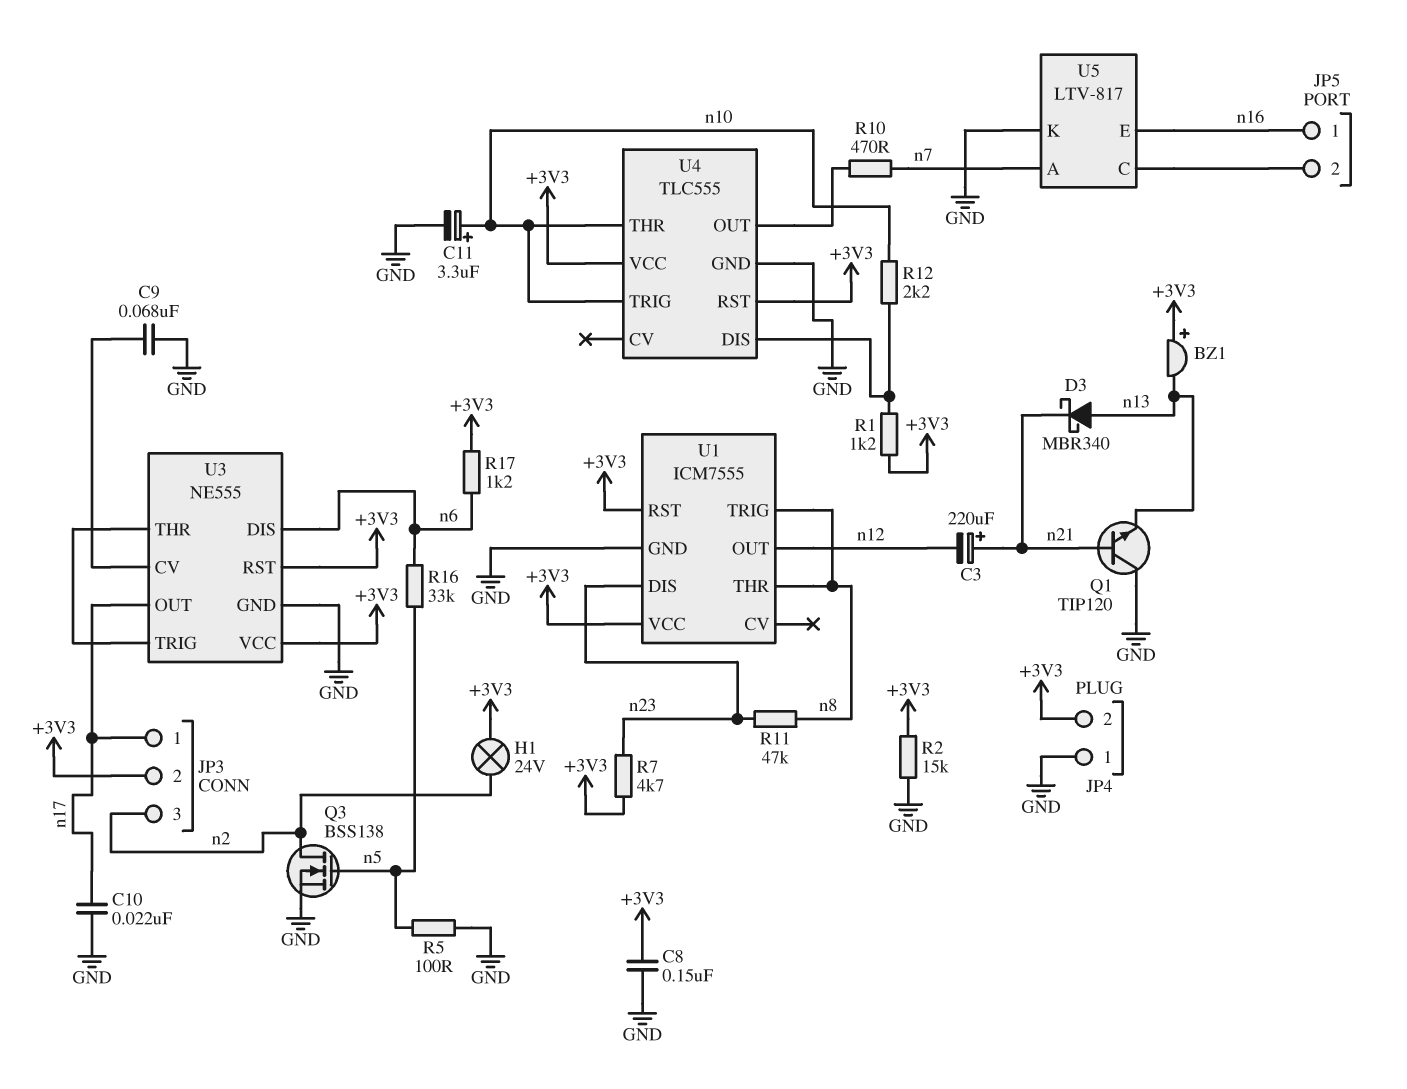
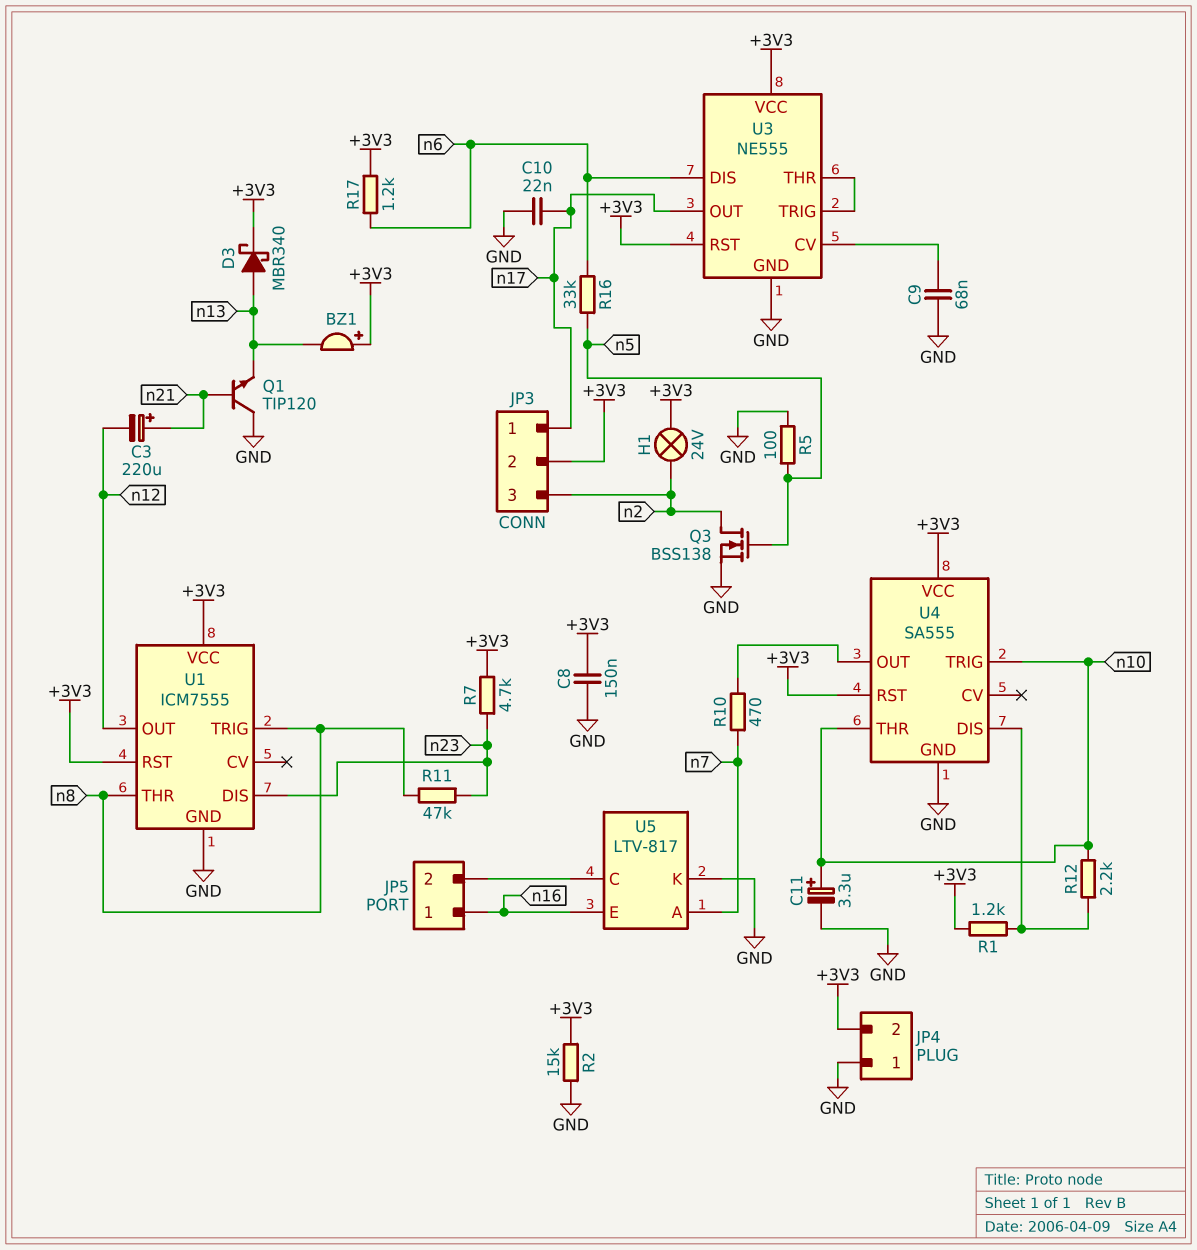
D3: schottky MBR340 (A n13, K n21) -> schottky MBR340 (A n13, K +3V3)
U4: TLC555 -> SA555

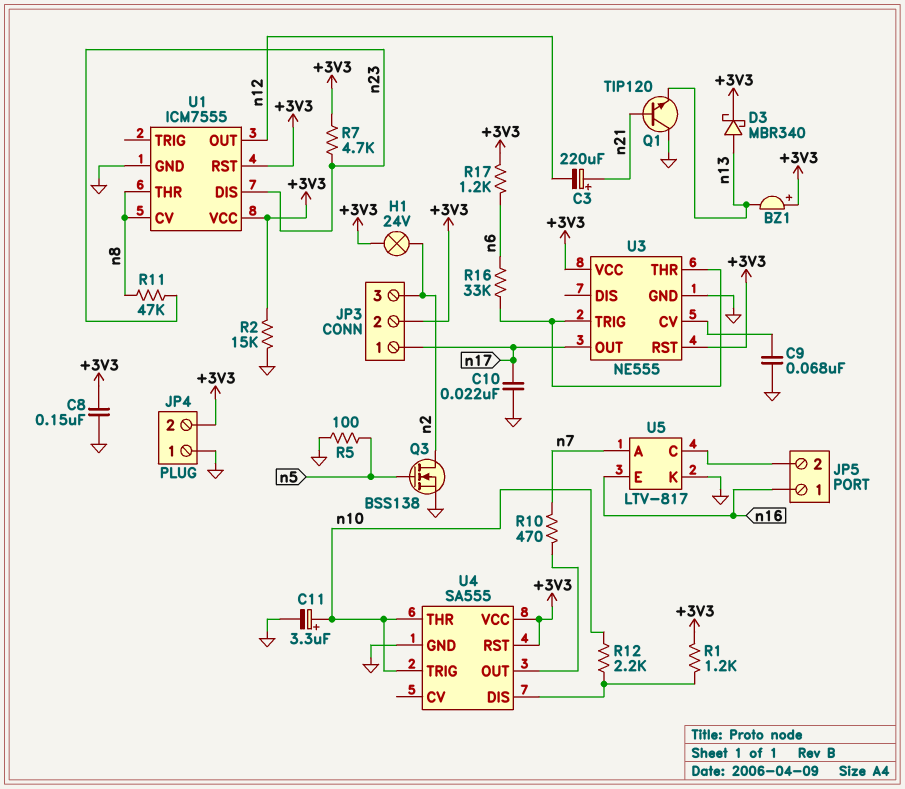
R16: 33k (n5, n6) -> 33k (U3/THR, n6)
U1 pin CV: none -> n8
U1 pin TRIG: n8 -> none
U3 pin DIS: n6 -> none

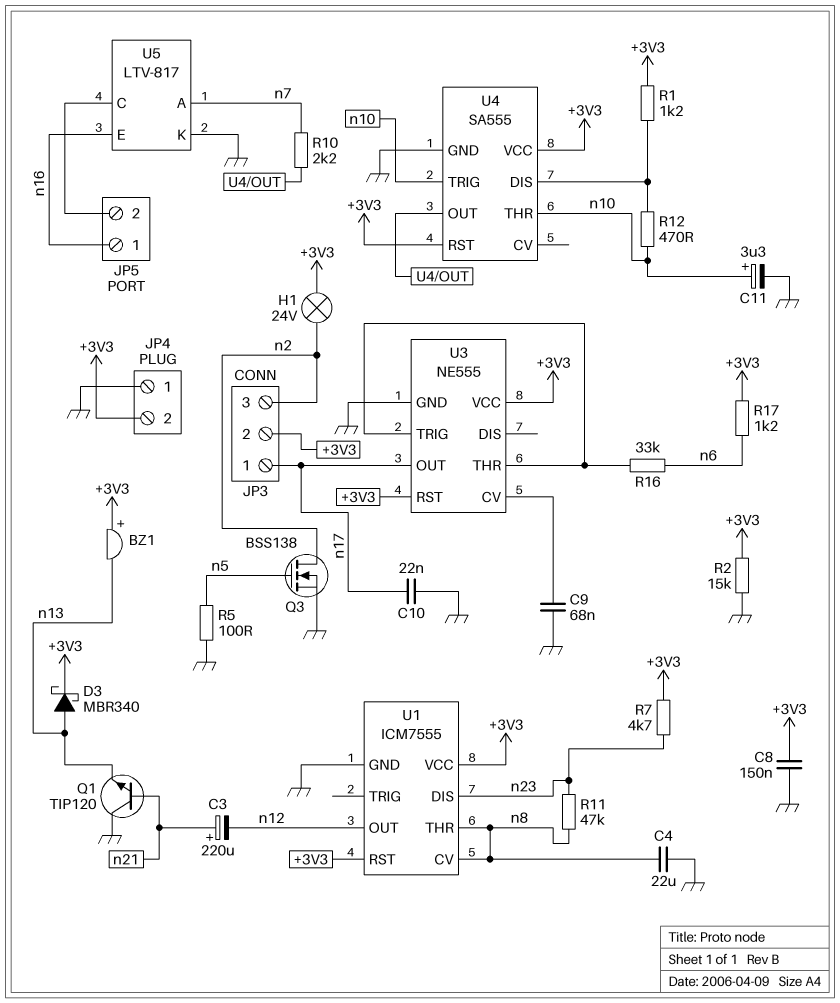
C4: none -> 22uF (GND, n8)
R10: 470 (U4/OUT, n7) -> 2.2k (U4/OUT, n7)
R12: 2.2k (U4/DIS, n10) -> 470 (U4/DIS, n10)

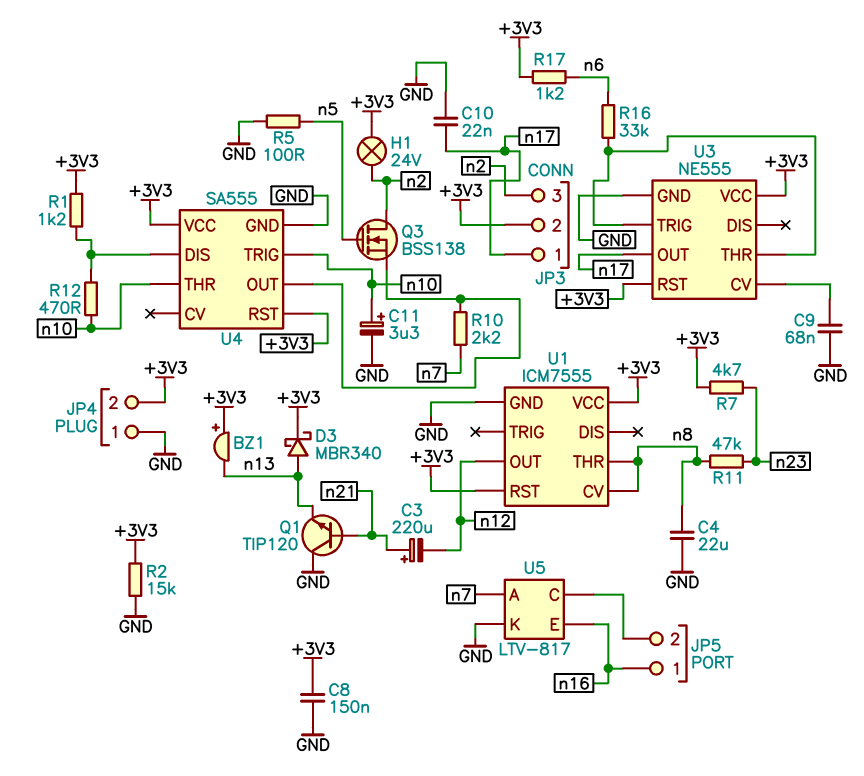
Q3: NMOS BSS138 (G n5, D n2, S GND) -> NMOS BSS138 (G n5, D n2, S U4/OUT)
U1 pin DIS: n23 -> none

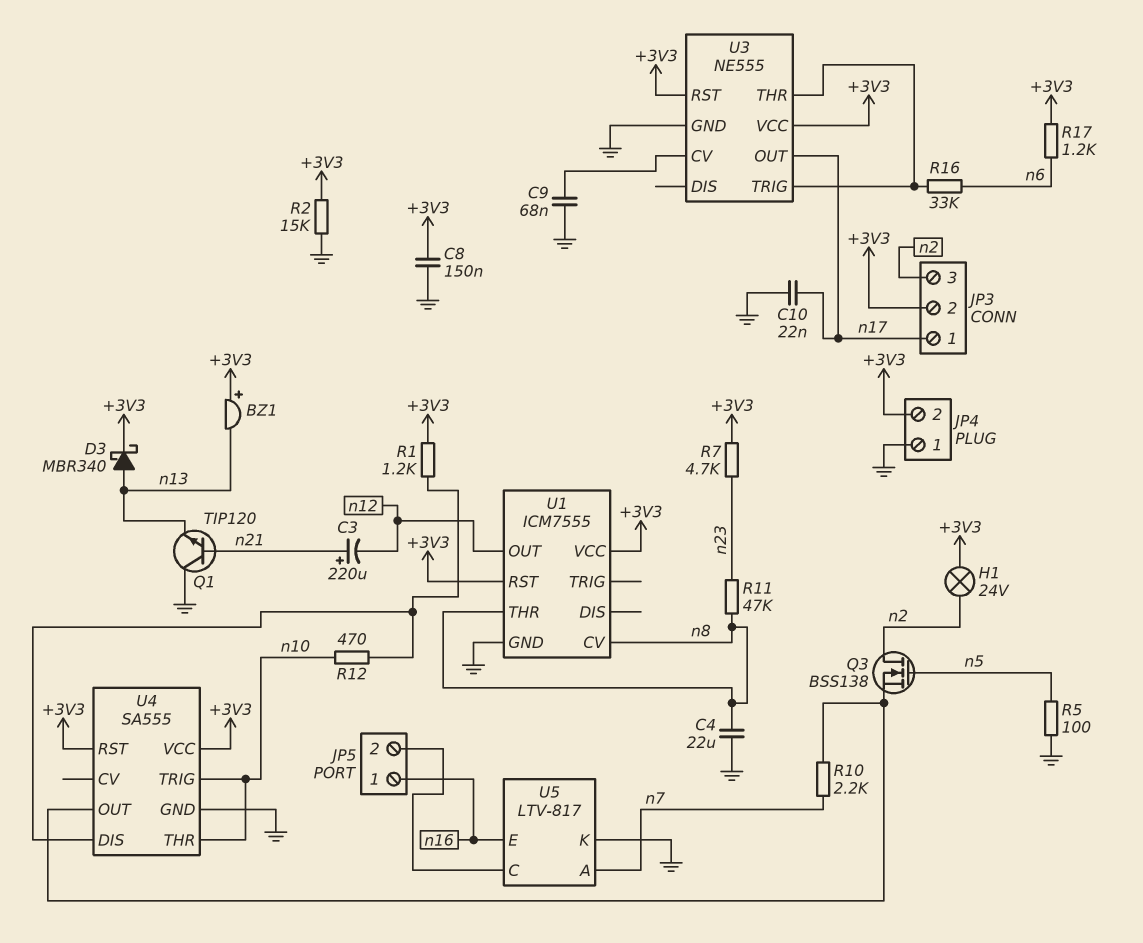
C11: 3.3uF (plus n10, minus GND) -> none

